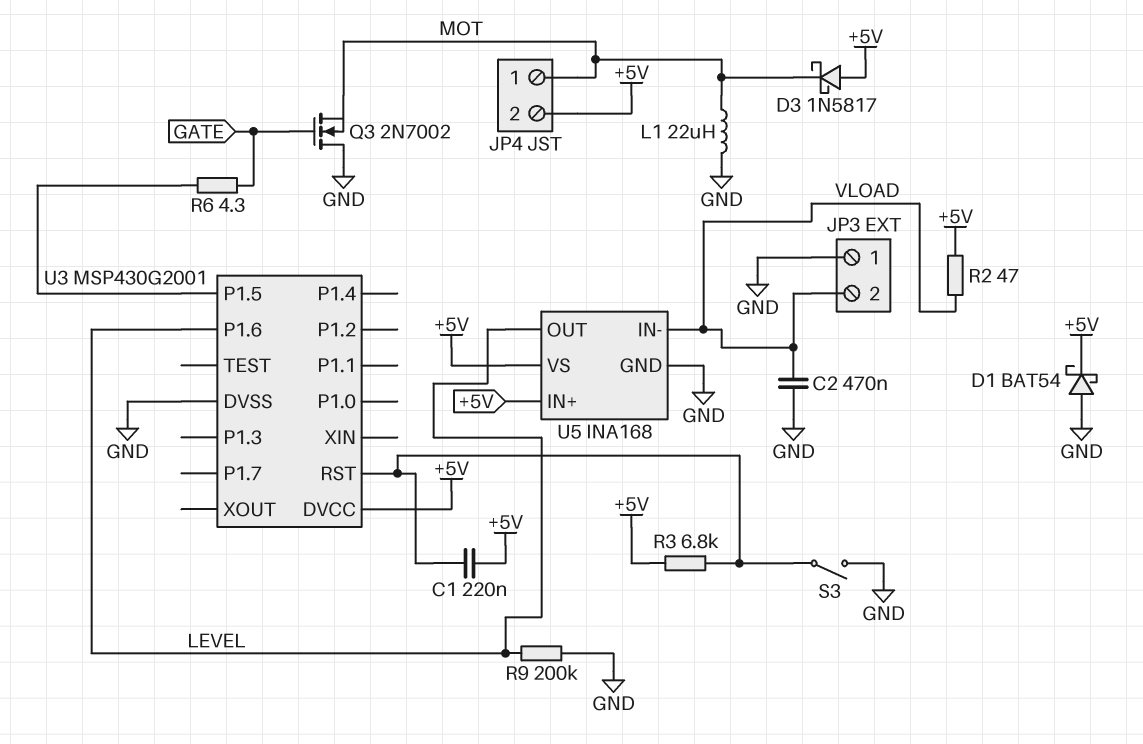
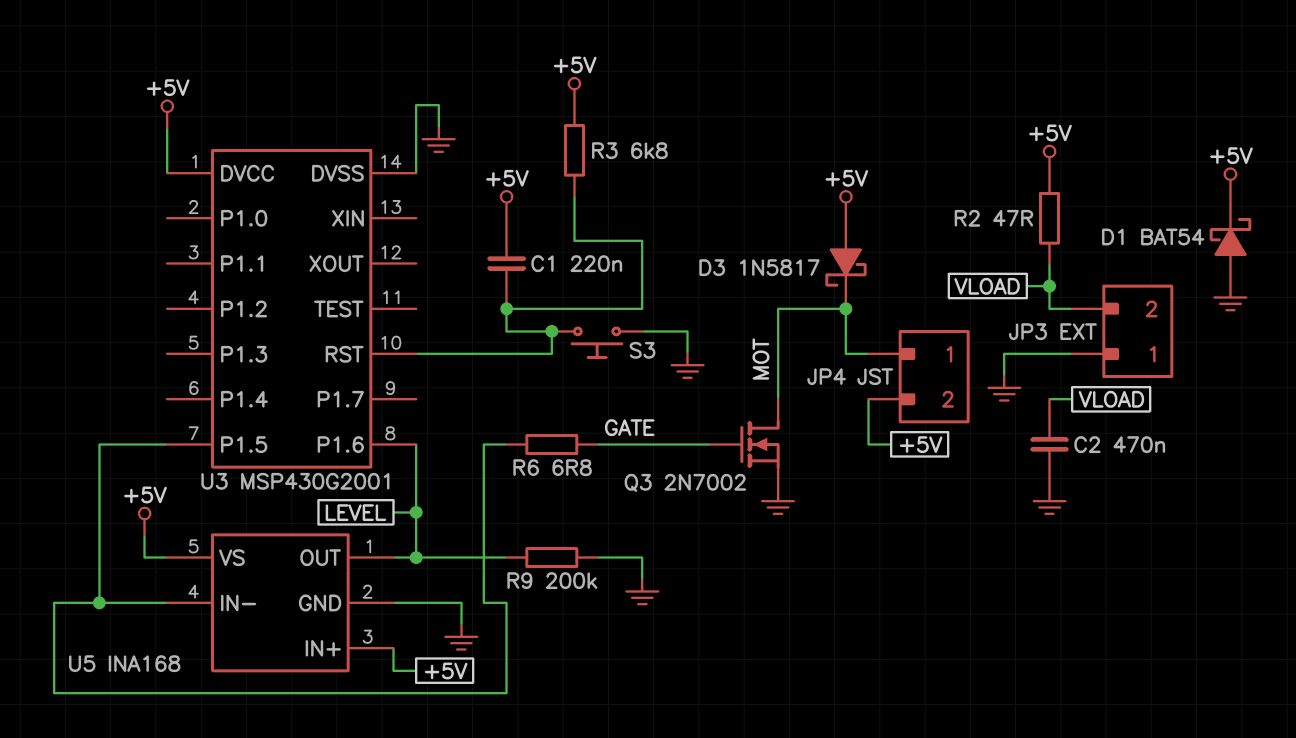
L1: 22uH (GND, MOT) -> none
Q3: NMOS 2N7002 (G GATE, D GND, S MOT) -> NMOS 2N7002 (G GATE, D MOT, S GND)
R6: 4.3 (GATE, U3/P1.5) -> 6.8 (GATE, U3/P1.5)
S3: switch (GND, U3/RST) -> button (GND, U3/RST)
U5 pin IN-: VLOAD -> U3/P1.5

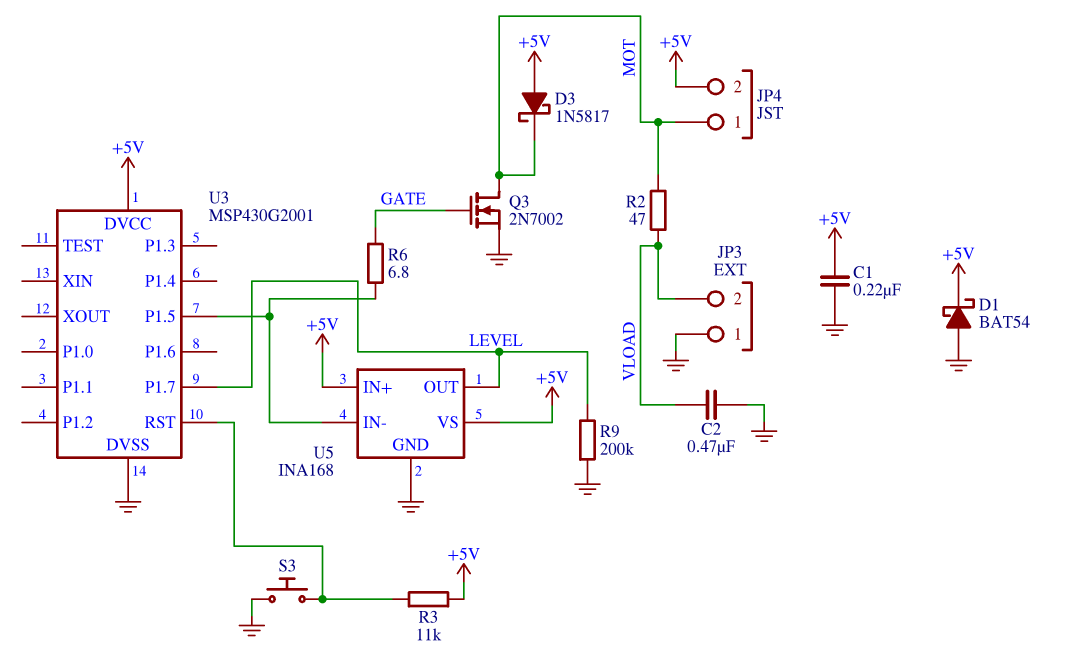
C1: 220nF (+5V, U3/RST) -> 220nF (+5V, GND)
R2: 47 (+5V, VLOAD) -> 47 (MOT, VLOAD)
R3: 6.8k (+5V, U3/RST) -> 11k (+5V, U3/RST)
U3 pin P1.6: LEVEL -> none
U3 pin P1.7: none -> LEVEL

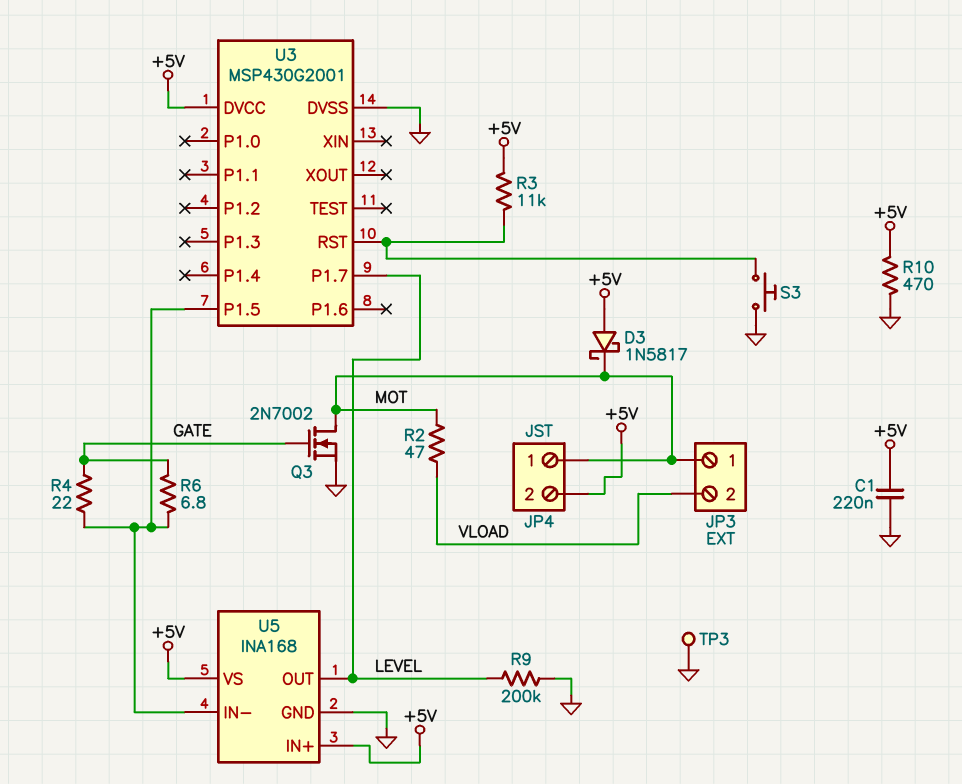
C2: 470nF (GND, VLOAD) -> none
D1: schottky BAT54 (A GND, K +5V) -> none
JP3 pin 1: GND -> MOT
R4: none -> 22 (GATE, U3/P1.5)
R10: none -> 470 (+5V, GND)
TP3: none -> test point (GND)

